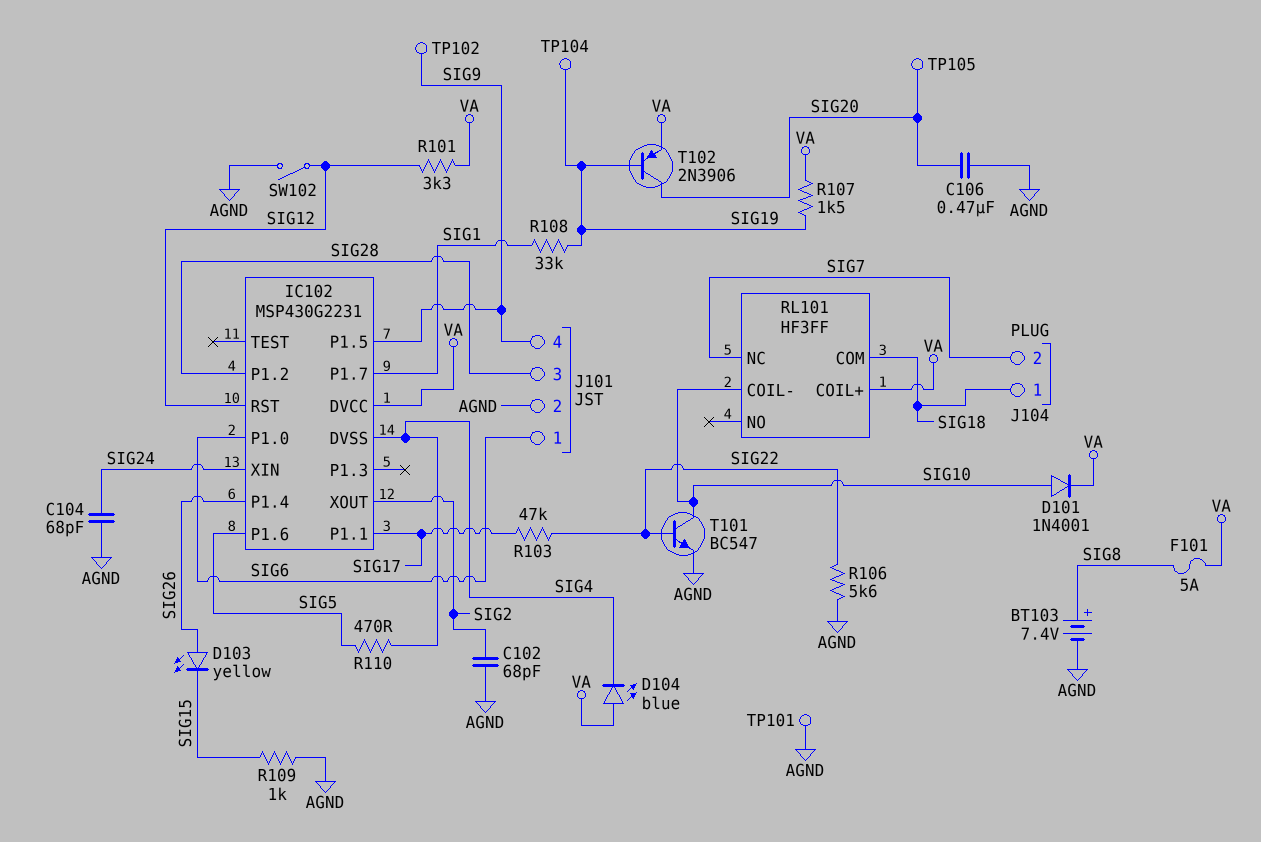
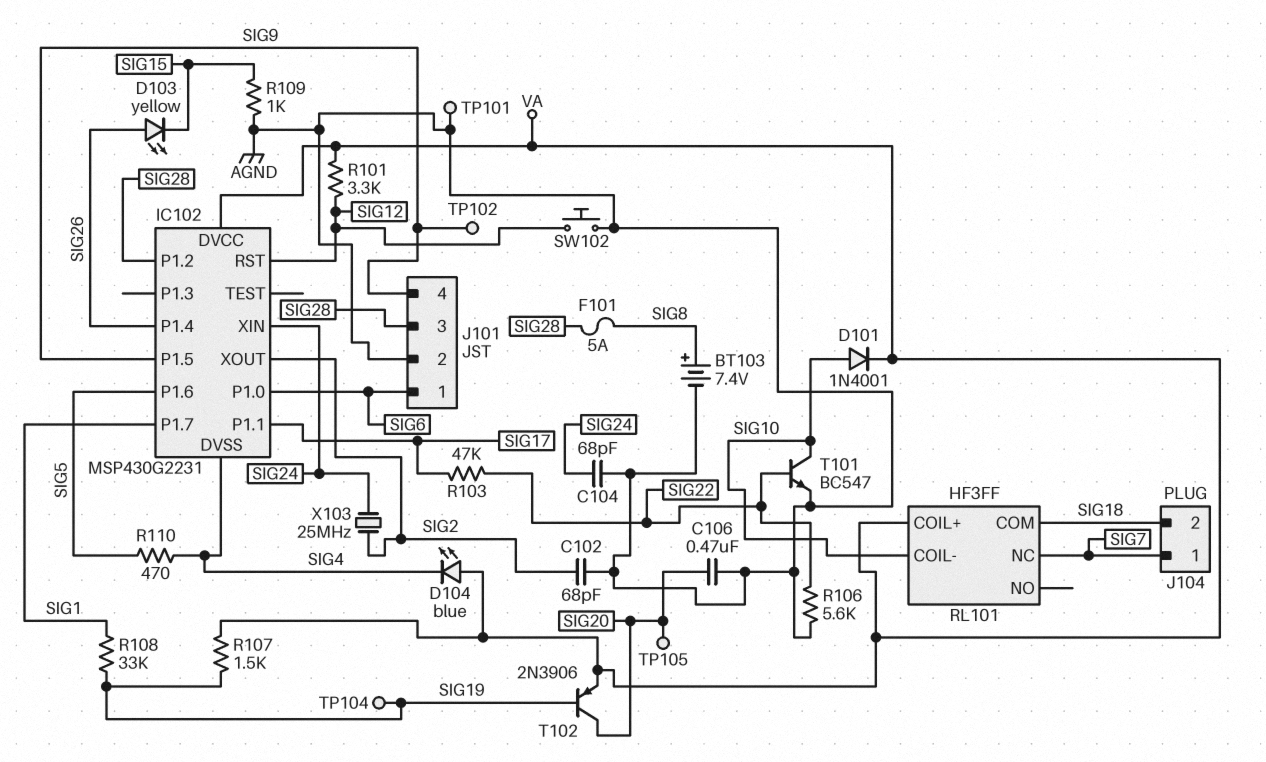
F101: 5A (SIG8, VA) -> 5A (SIG8, SIG28)
J104 pin 1: SIG18 -> SIG7
J104 pin 2: SIG7 -> SIG18
SW102: switch (AGND, SIG12) -> button (AGND, SIG12)
X103: none -> 25MHz (SIG2, SIG24)

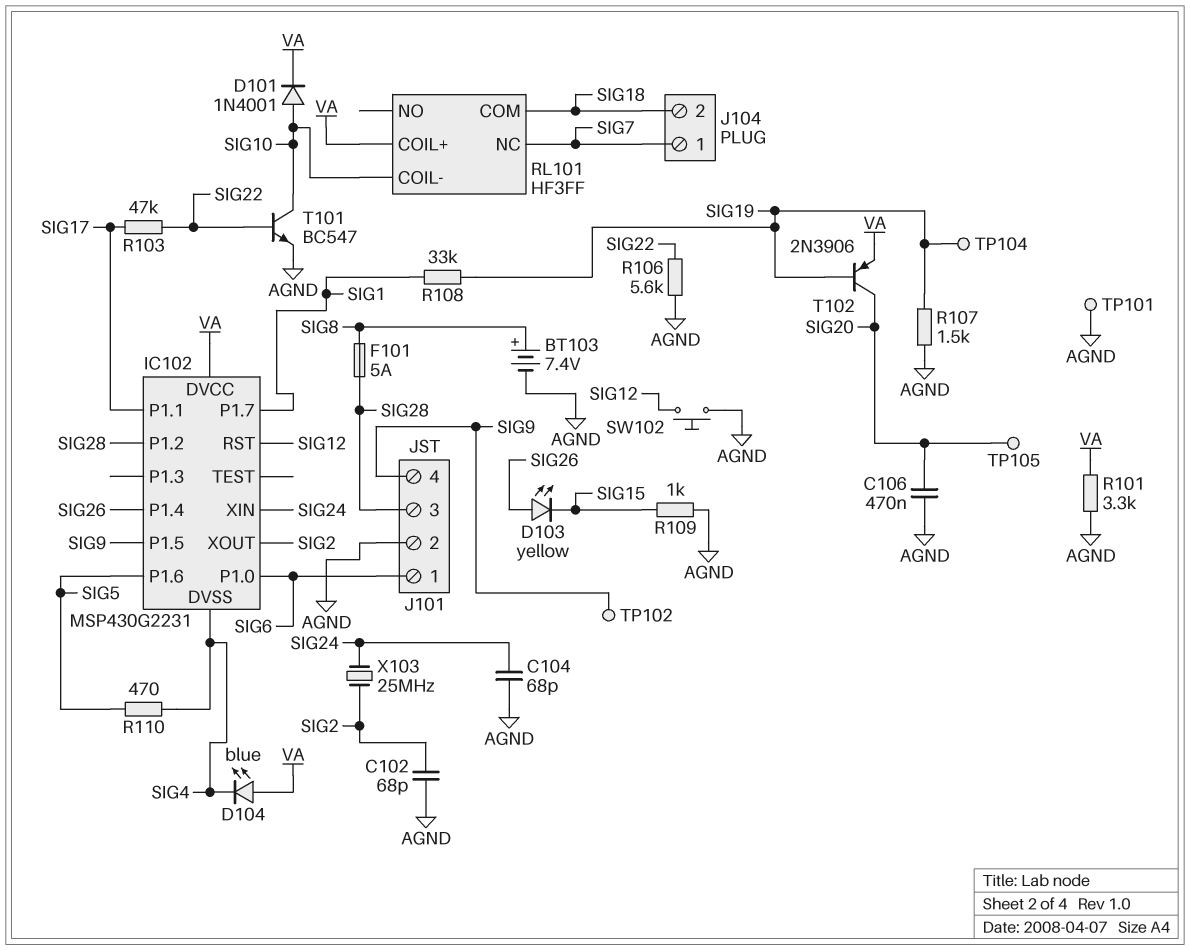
R101: 3.3k (SIG12, VA) -> 3.3k (AGND, VA)
R107: 1.5k (SIG19, VA) -> 1.5k (AGND, SIG19)

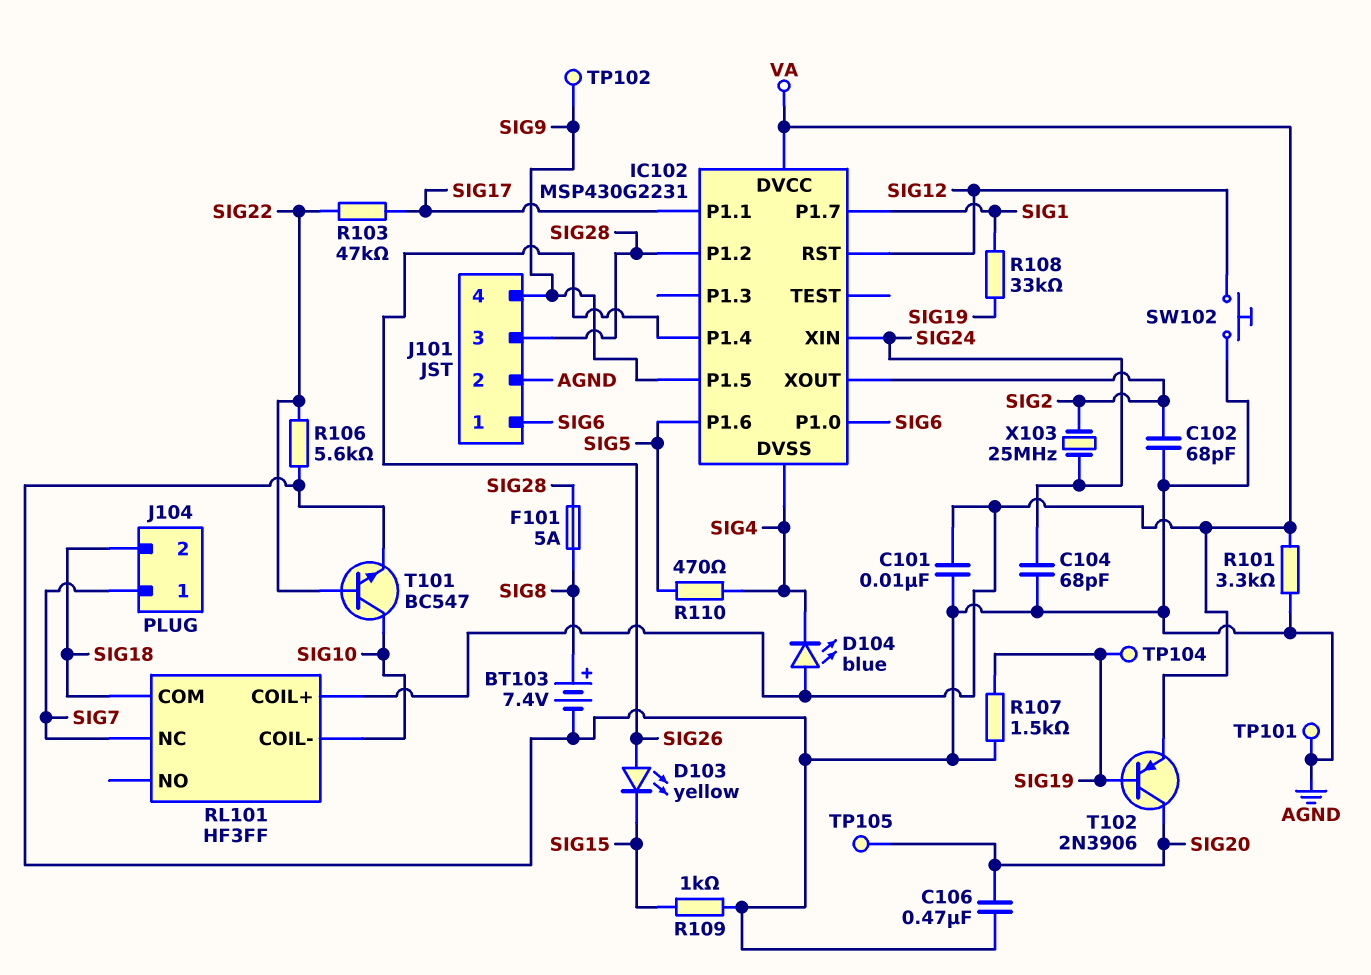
C101: none -> 10nF (AGND, VA)
D101: diode 1N4001 (A SIG10, K VA) -> none

